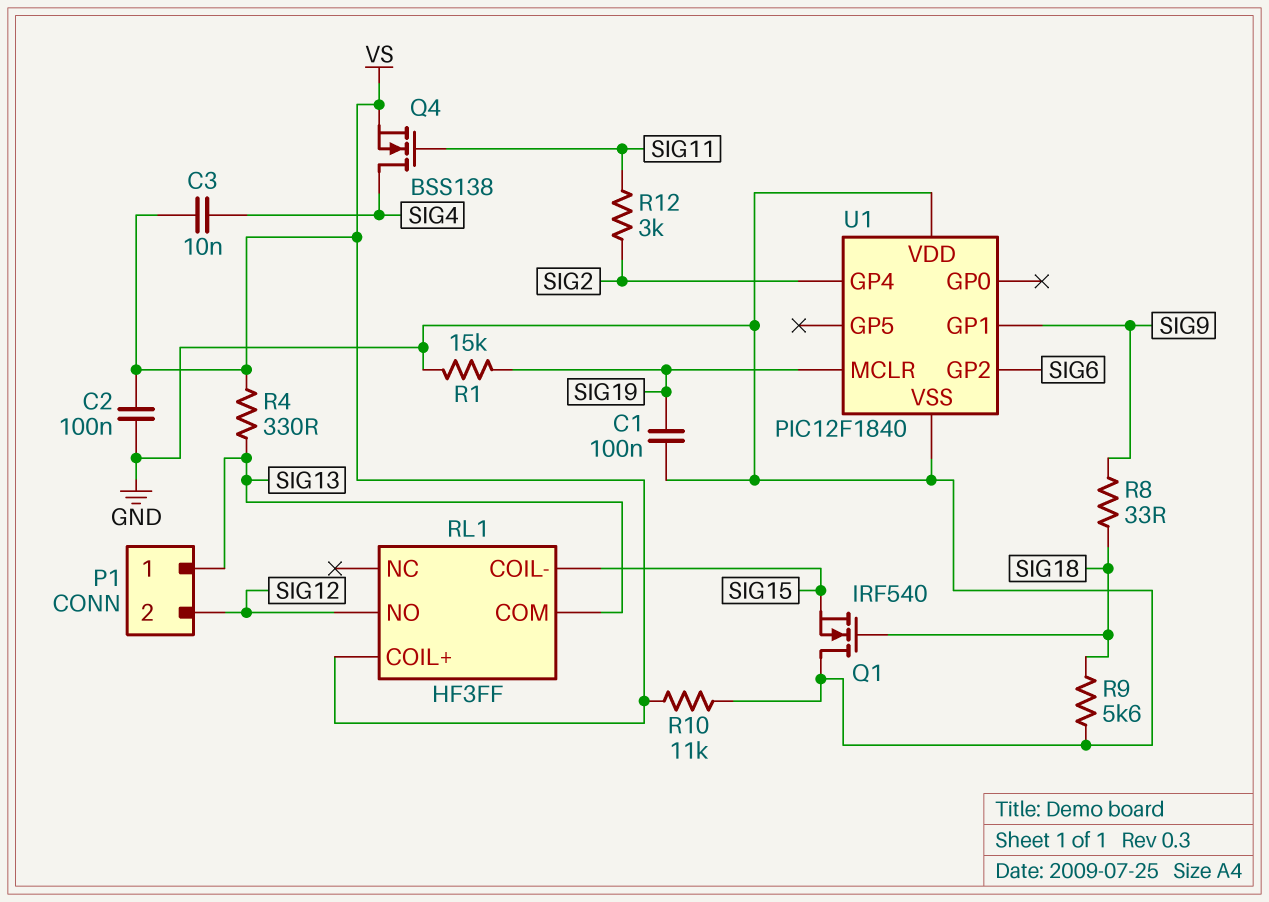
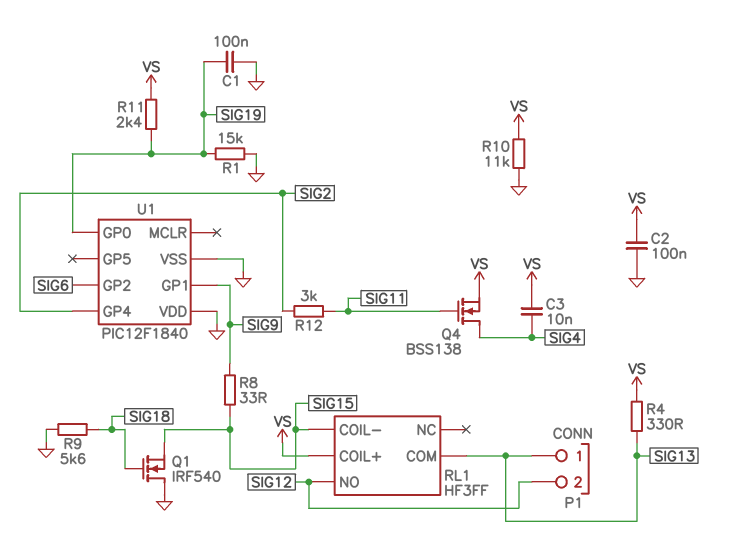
R8: 33 (SIG9, SIG18) -> 33 (SIG9, SIG15)
R11: none -> 2.4k (SIG19, VS)
U1 pin GP0: none -> SIG19
U1 pin MCLR: SIG19 -> none

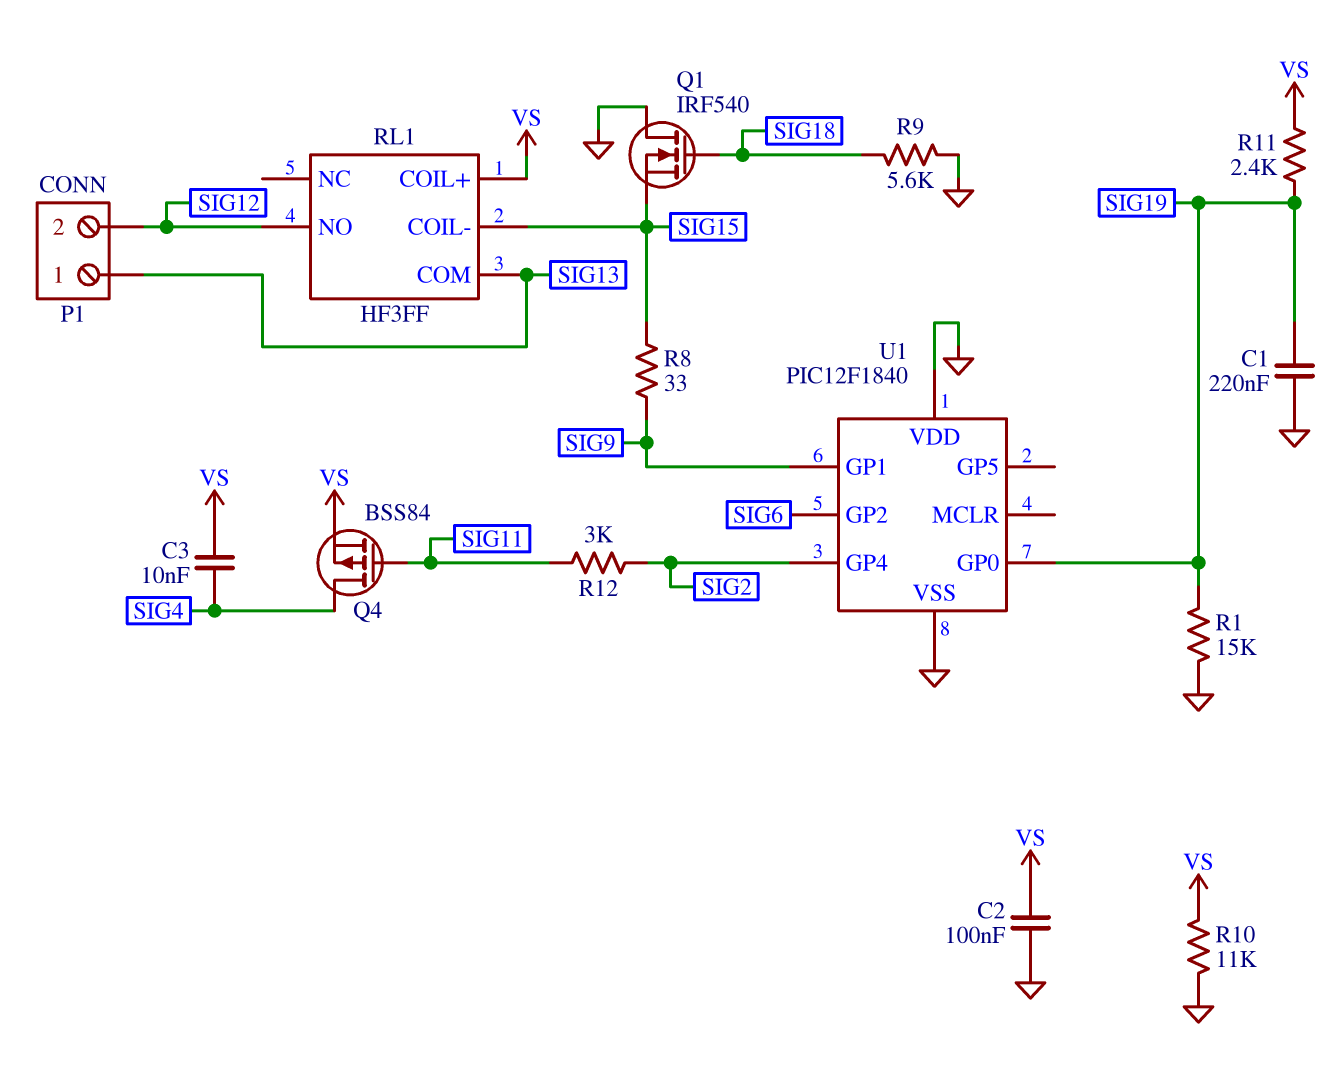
C1: 100nF (GND, SIG19) -> 220nF (GND, SIG19)
Q4: NMOS BSS138 (G SIG11, D SIG4, S VS) -> PMOS BSS84 (G SIG11, D SIG4, S VS)
R4: 330 (SIG13, VS) -> none

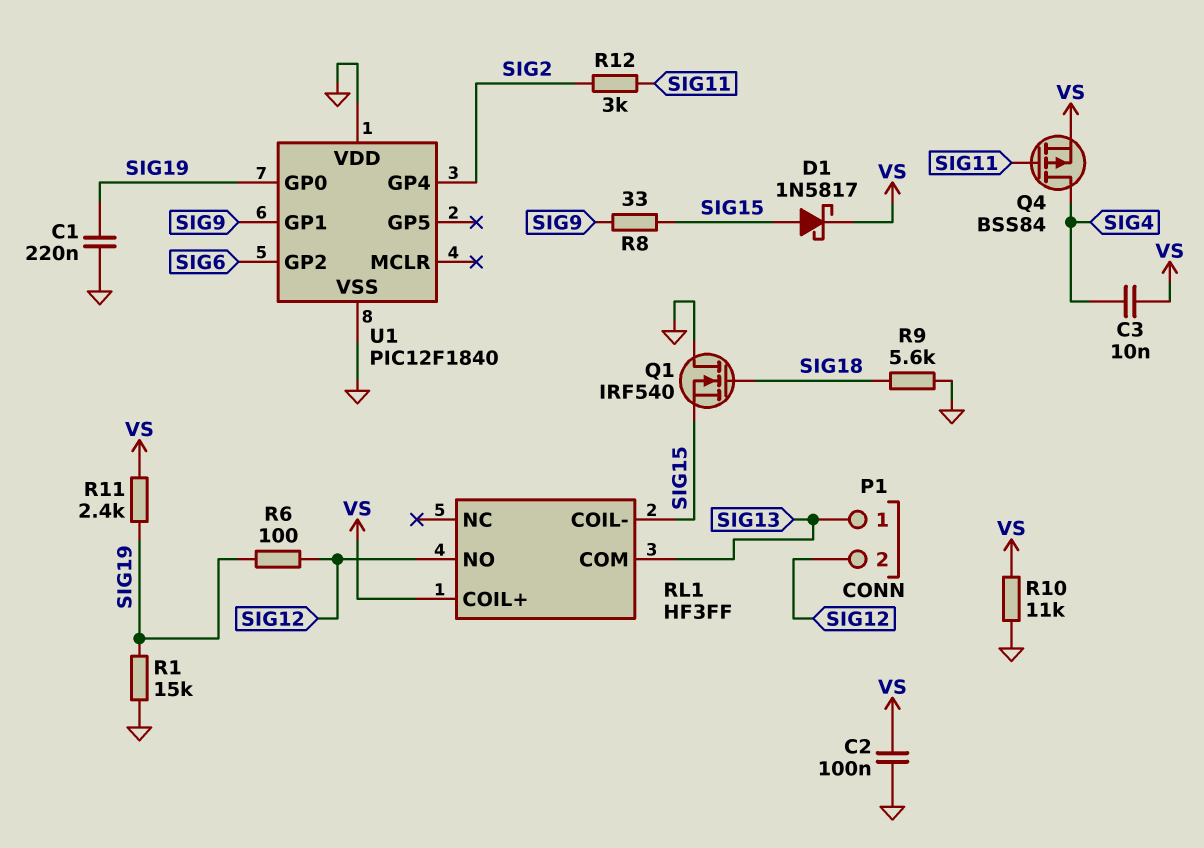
D1: none -> schottky 1N5817 (A SIG15, K VS)
R6: none -> 100 (SIG12, SIG19)

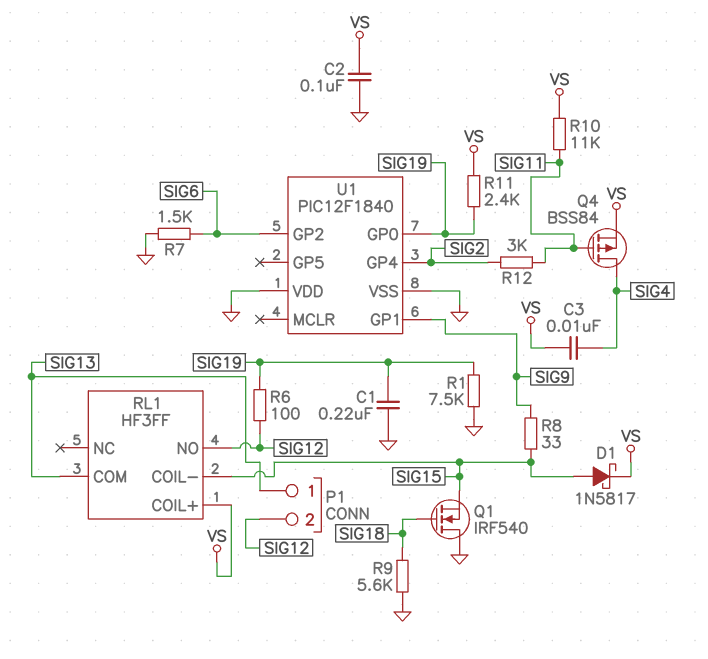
R1: 15k (GND, SIG19) -> 7.5k (GND, SIG19)
R7: none -> 1.5k (GND, SIG6)
R10: 11k (GND, VS) -> 11k (SIG11, VS)

